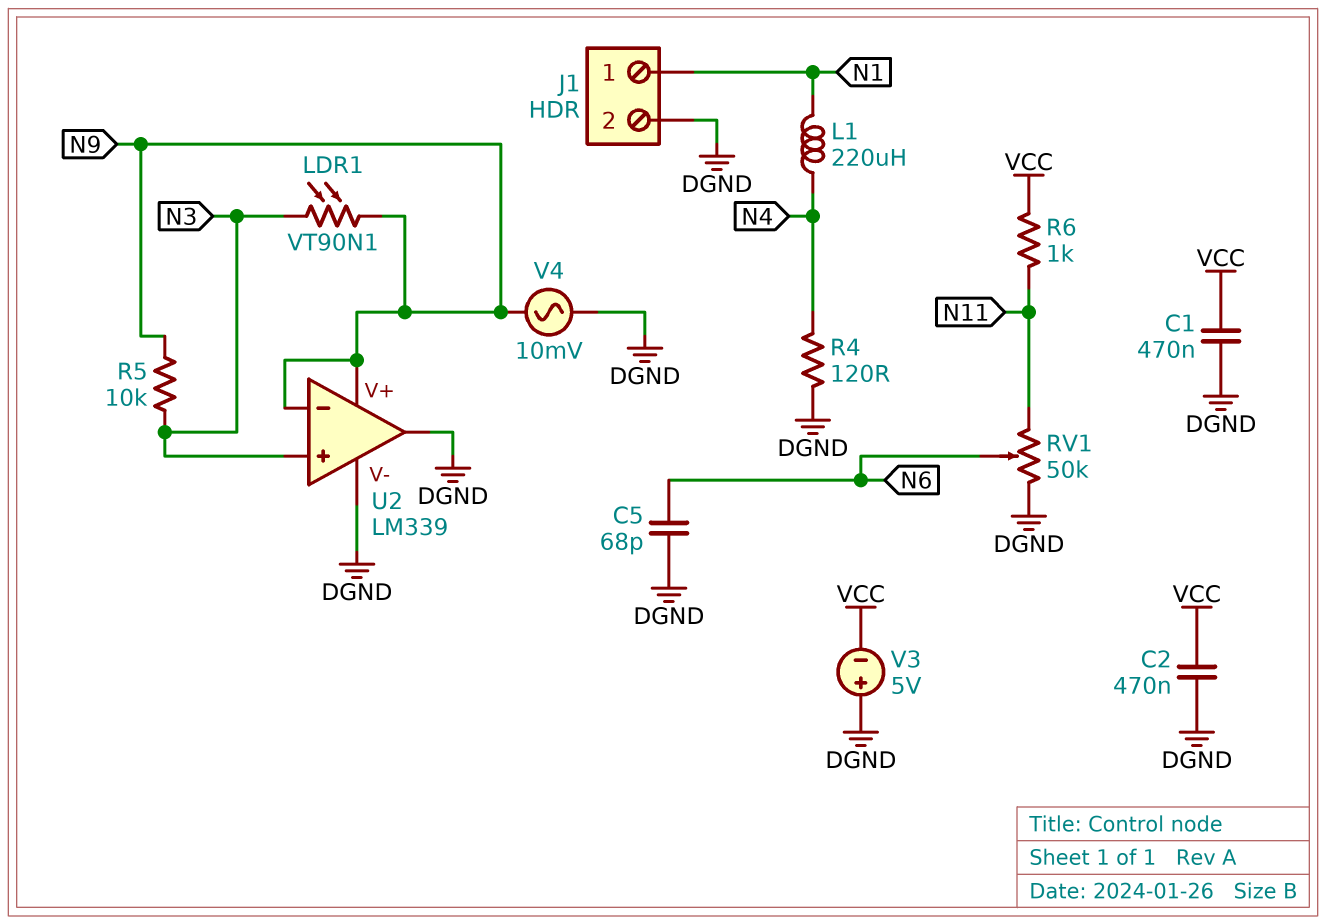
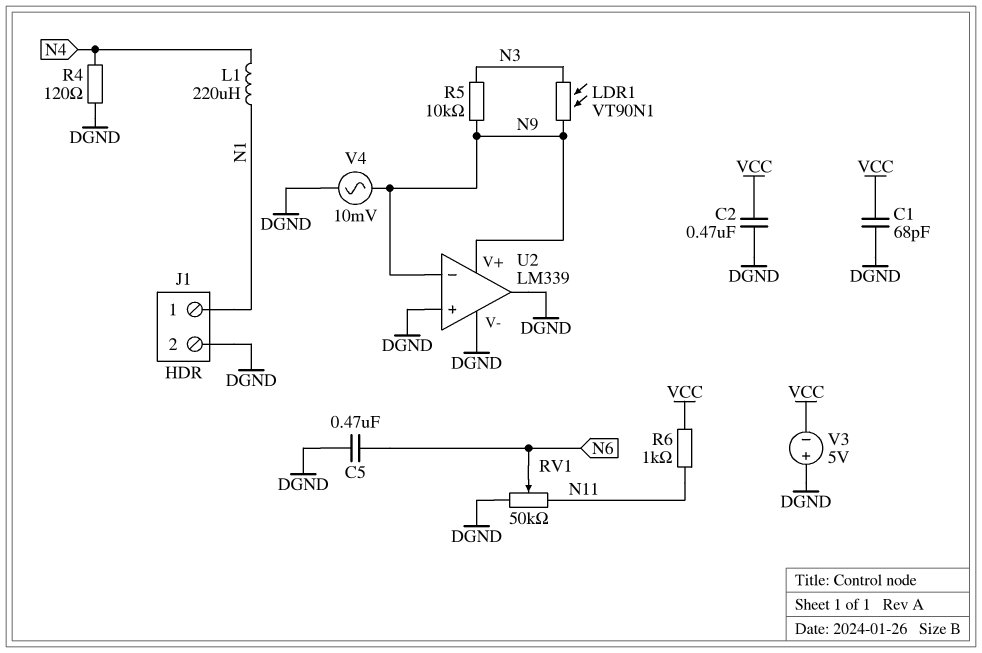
C1: 470nF (DGND, VCC) -> 68pF (DGND, VCC)
C5: 68pF (DGND, N6) -> 470nF (DGND, N6)
U2 pin in+: N3 -> DGND

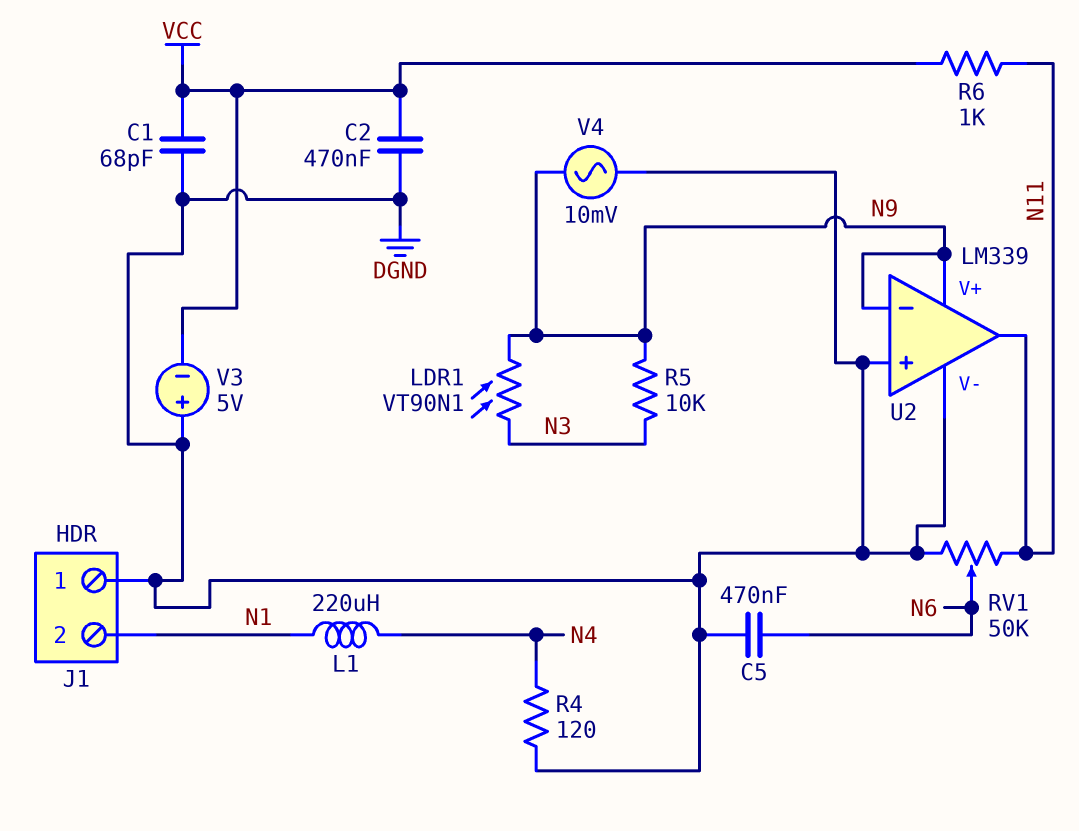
J1 pin 1: N1 -> DGND
J1 pin 2: DGND -> N1
U2 pin out: DGND -> N11

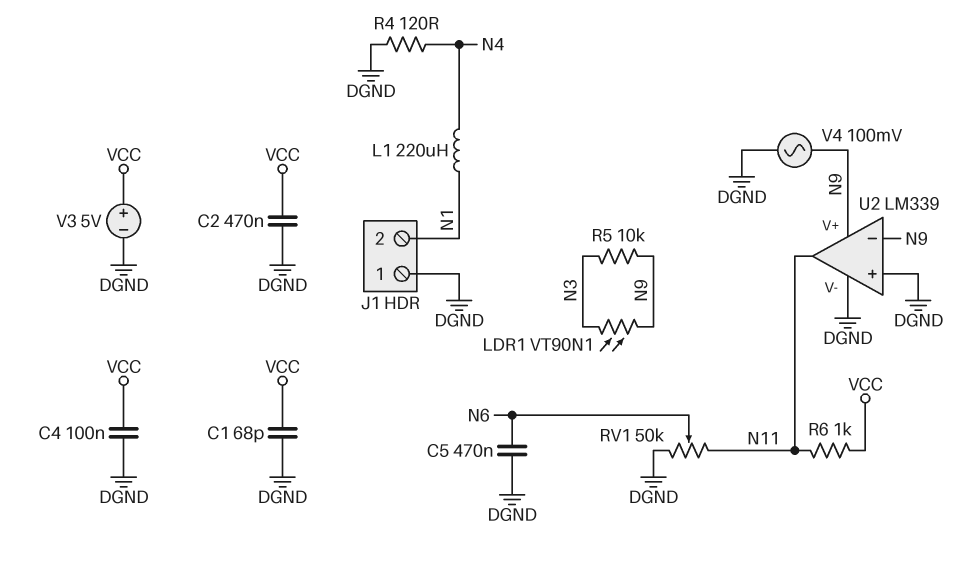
C4: none -> 100nF (DGND, VCC)
V3: 5V (plus DGND, minus VCC) -> 5V (plus VCC, minus DGND)
V4: AC 10mV (DGND, N9) -> AC 100mV (DGND, N9)

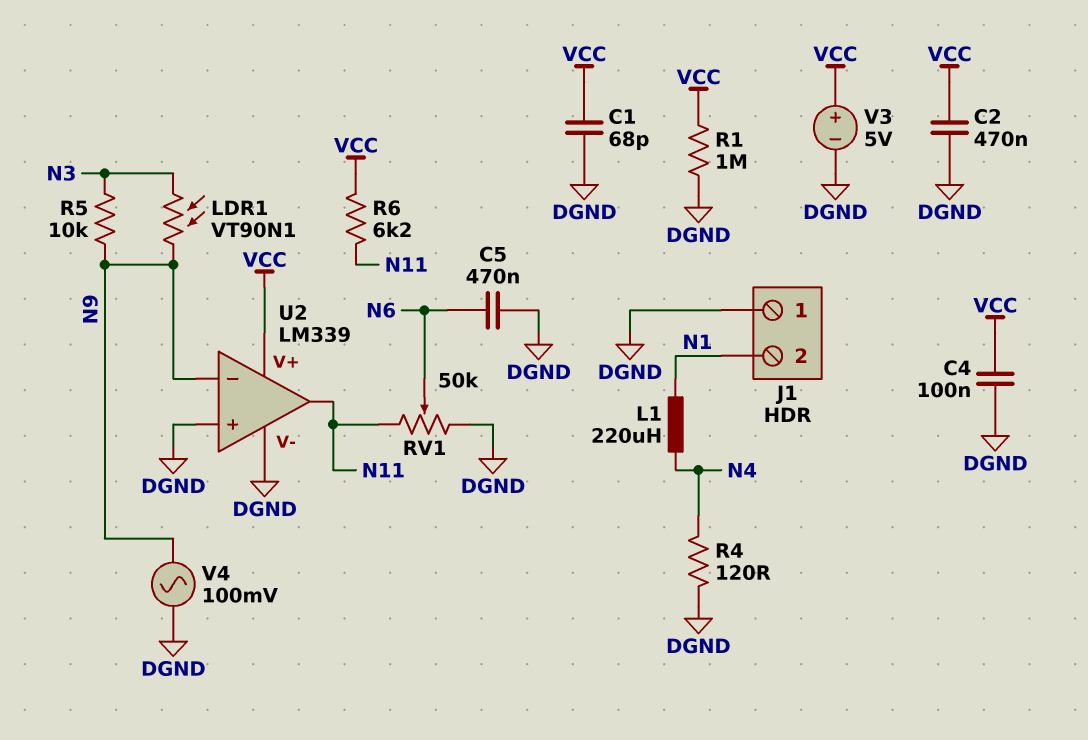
R1: none -> 1M (DGND, VCC)
R6: 1k (N11, VCC) -> 6.2k (N11, VCC)
U2 pin V+: N9 -> VCC

